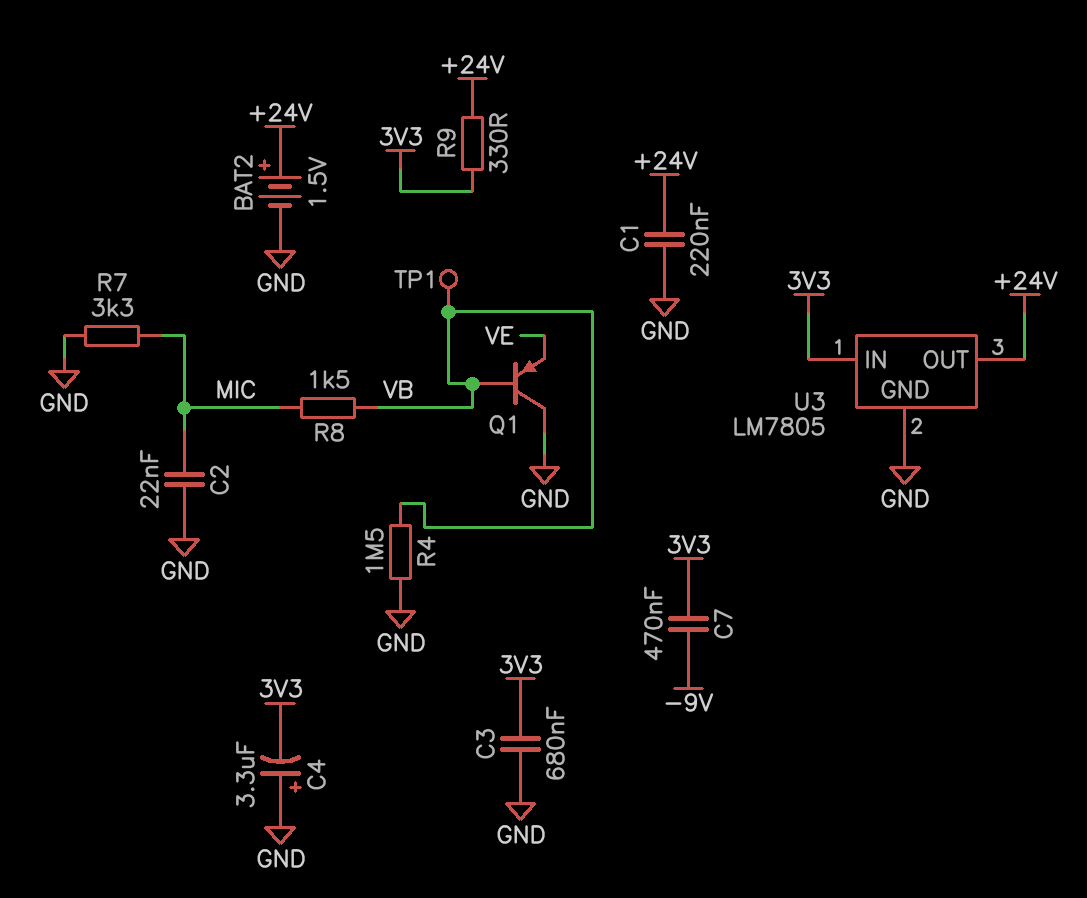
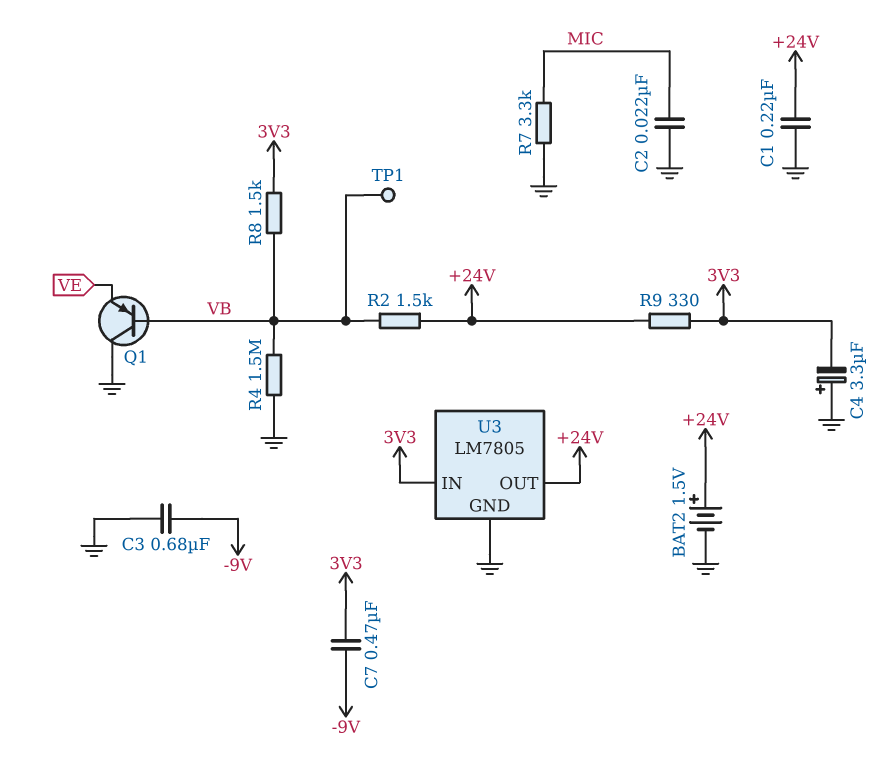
C3: 680nF (3V3, GND) -> 680nF (-9V, GND)
R2: none -> 1.5k (+24V, VB)
R8: 1.5k (MIC, VB) -> 1.5k (3V3, VB)

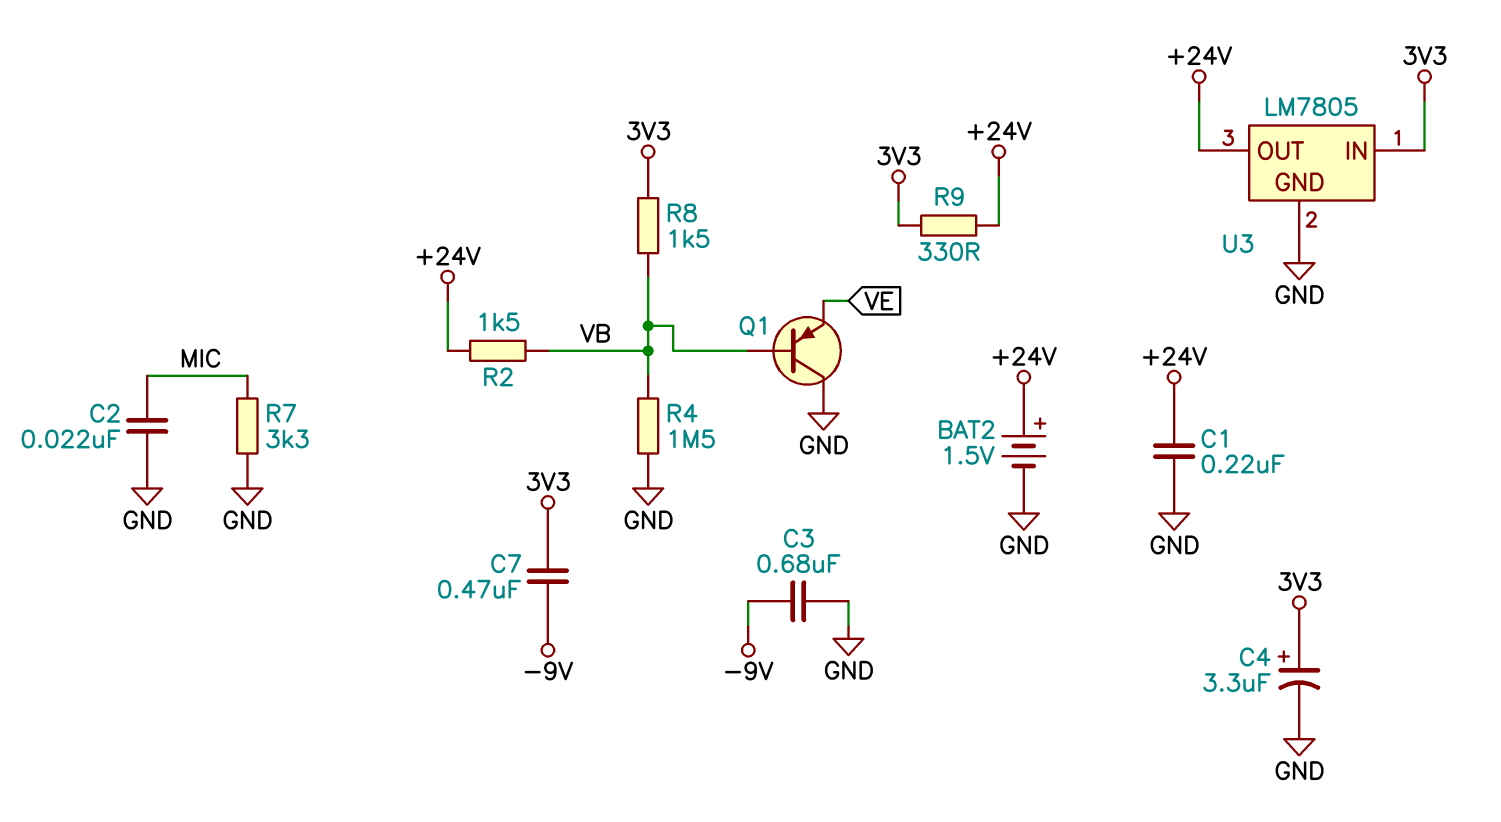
C4: 3.3uF (plus GND, minus 3V3) -> 3.3uF (plus 3V3, minus GND)
TP1: test point (VB) -> none

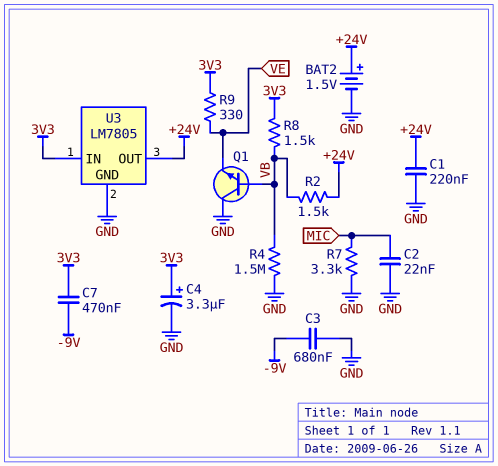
Q1: PNP (B VB, C GND, E VE) -> NPN (B VB, C GND, E VE)
R9: 330 (+24V, 3V3) -> 330 (3V3, VE)

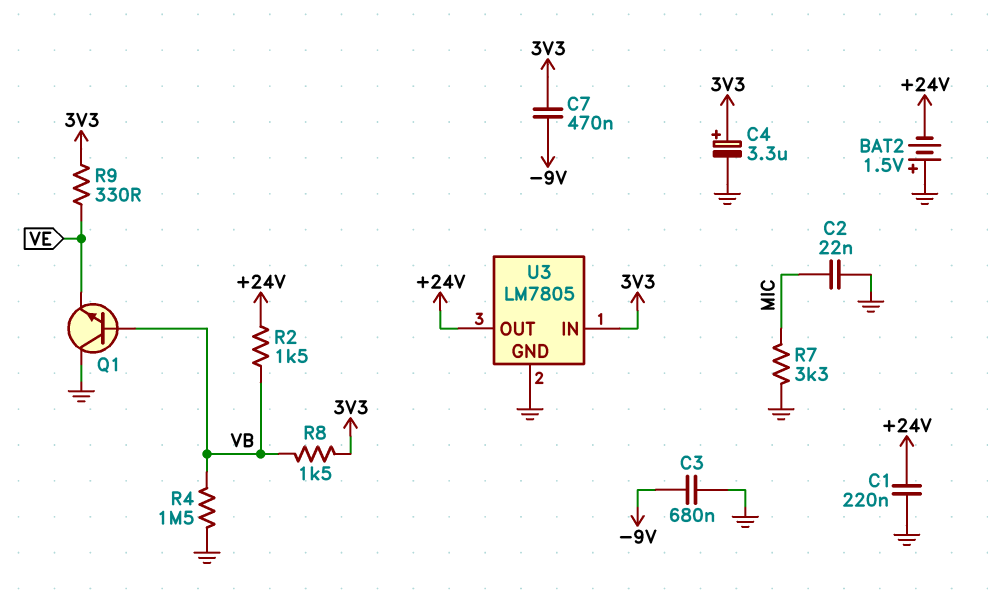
BAT2: 1.5V (plus +24V, minus GND) -> 1.5V (plus GND, minus +24V)

